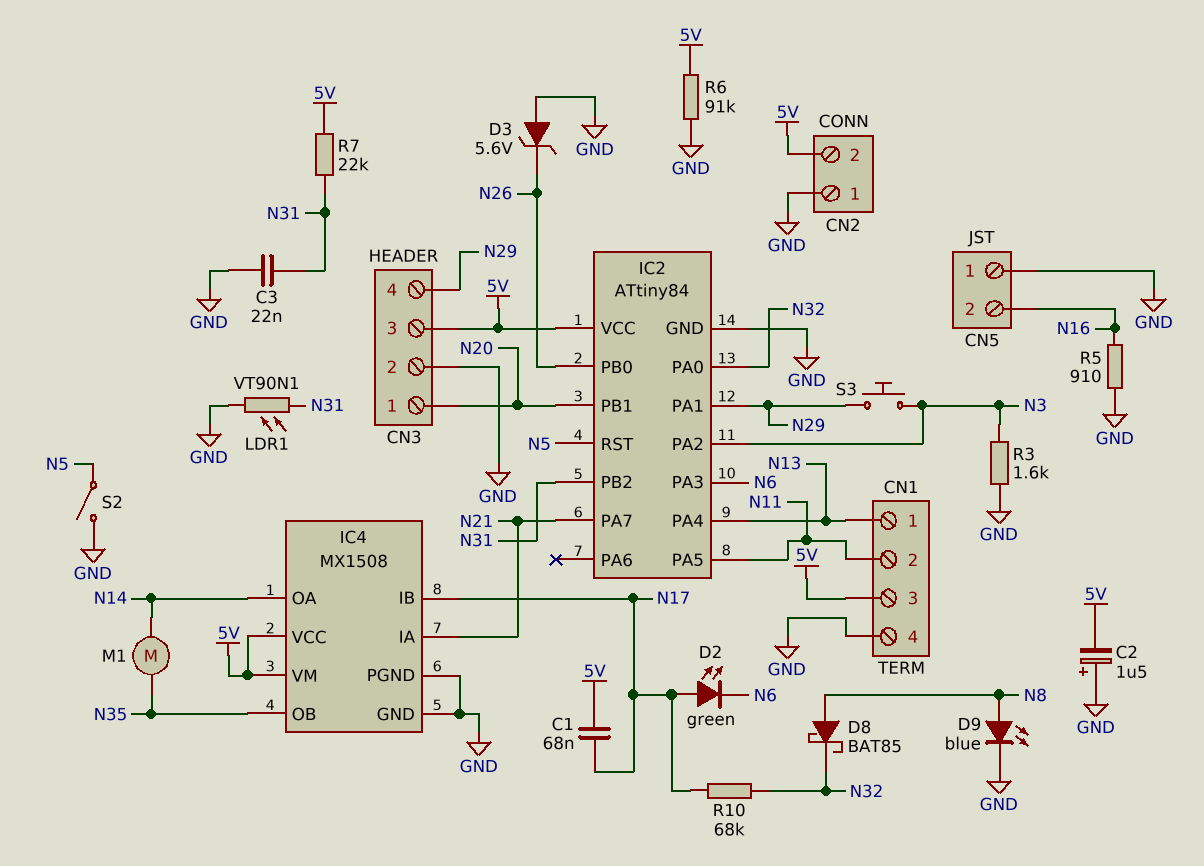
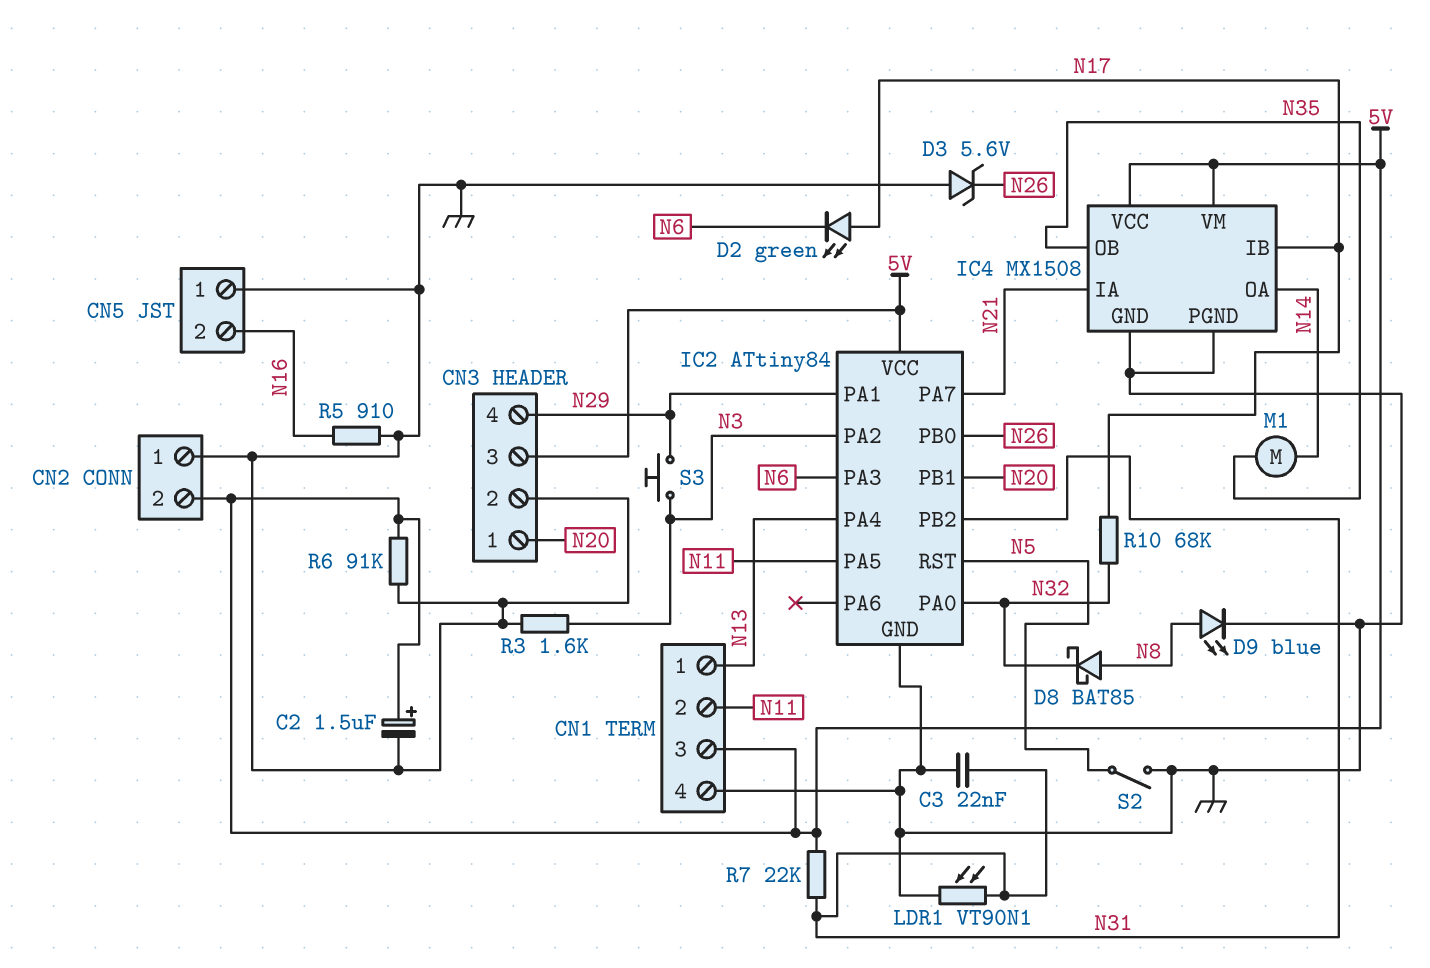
C1: 68nF (5V, N17) -> none
C2: 1.5uF (plus GND, minus 5V) -> 1.5uF (plus 5V, minus GND)

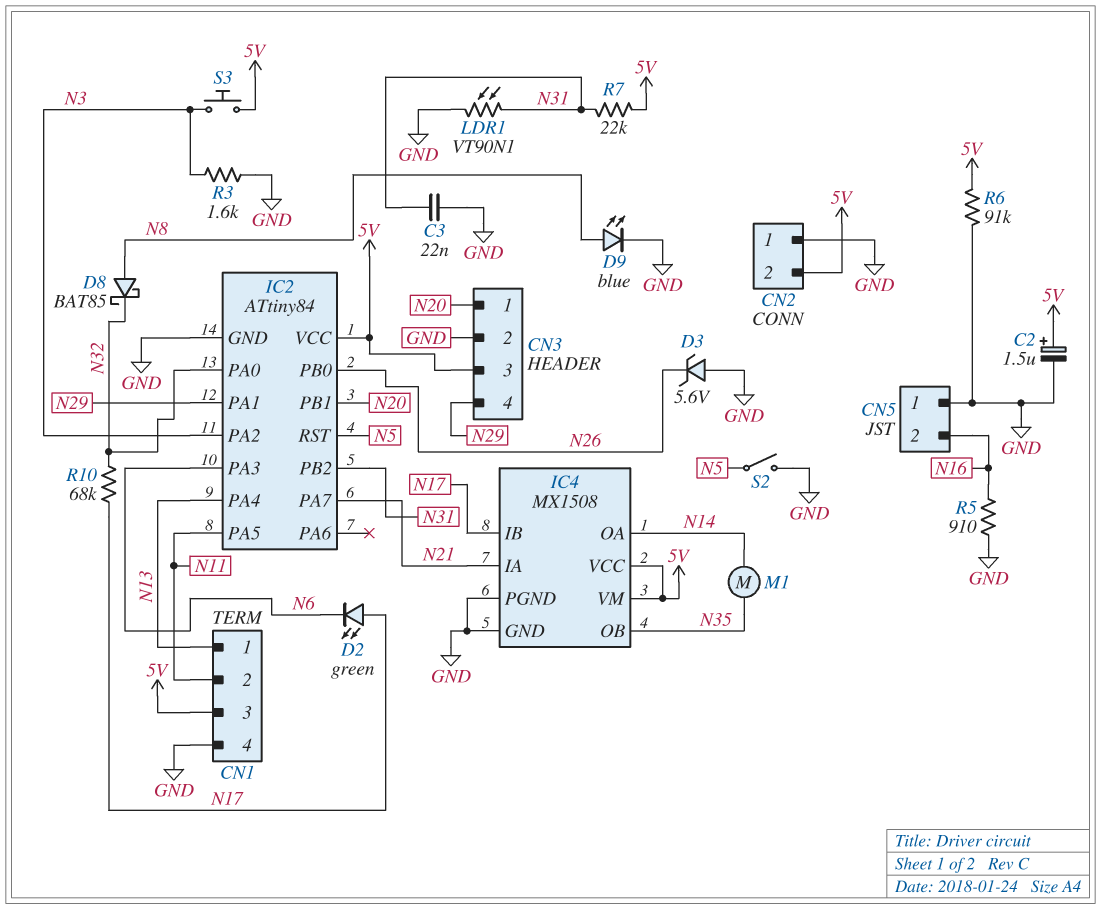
S3: button (N3, N29) -> button (5V, N3)

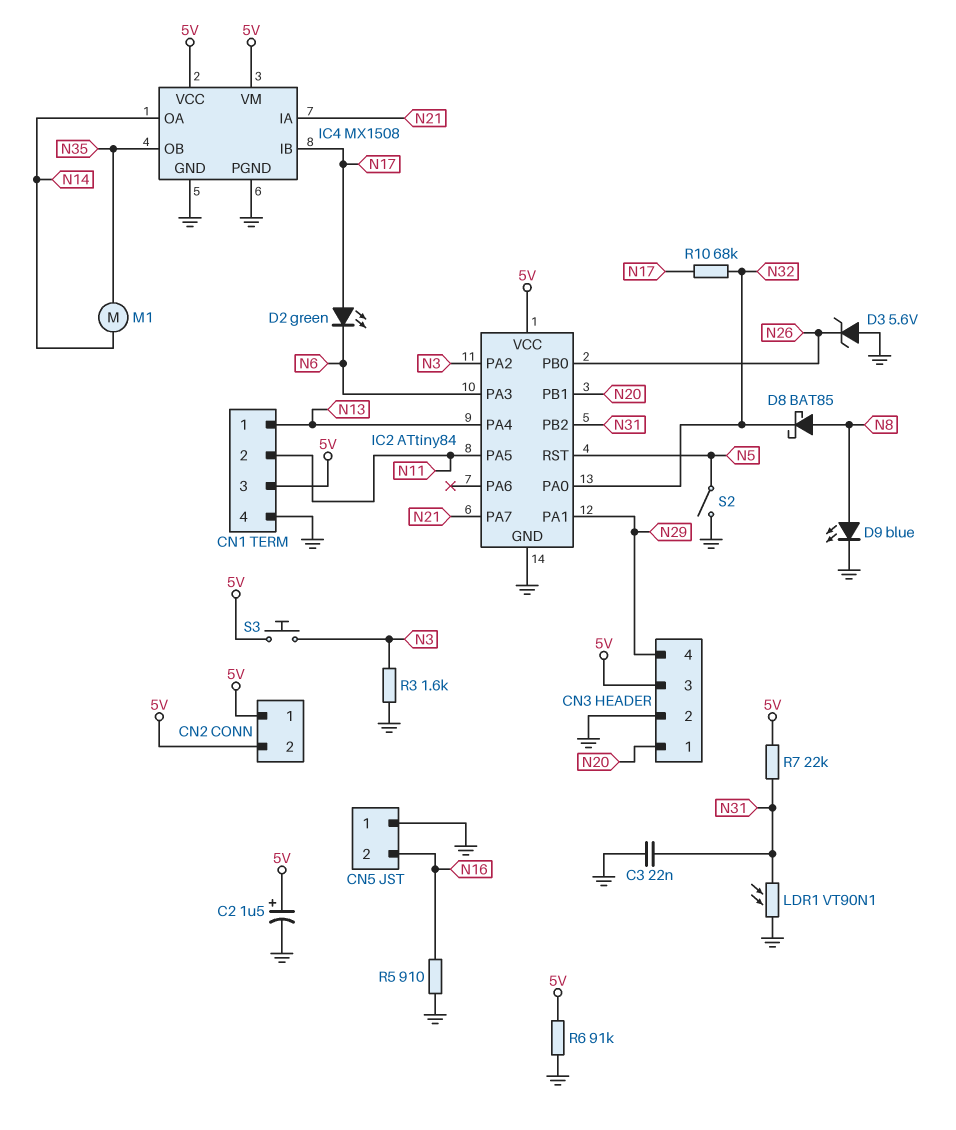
CN2 pin 1: GND -> 5V

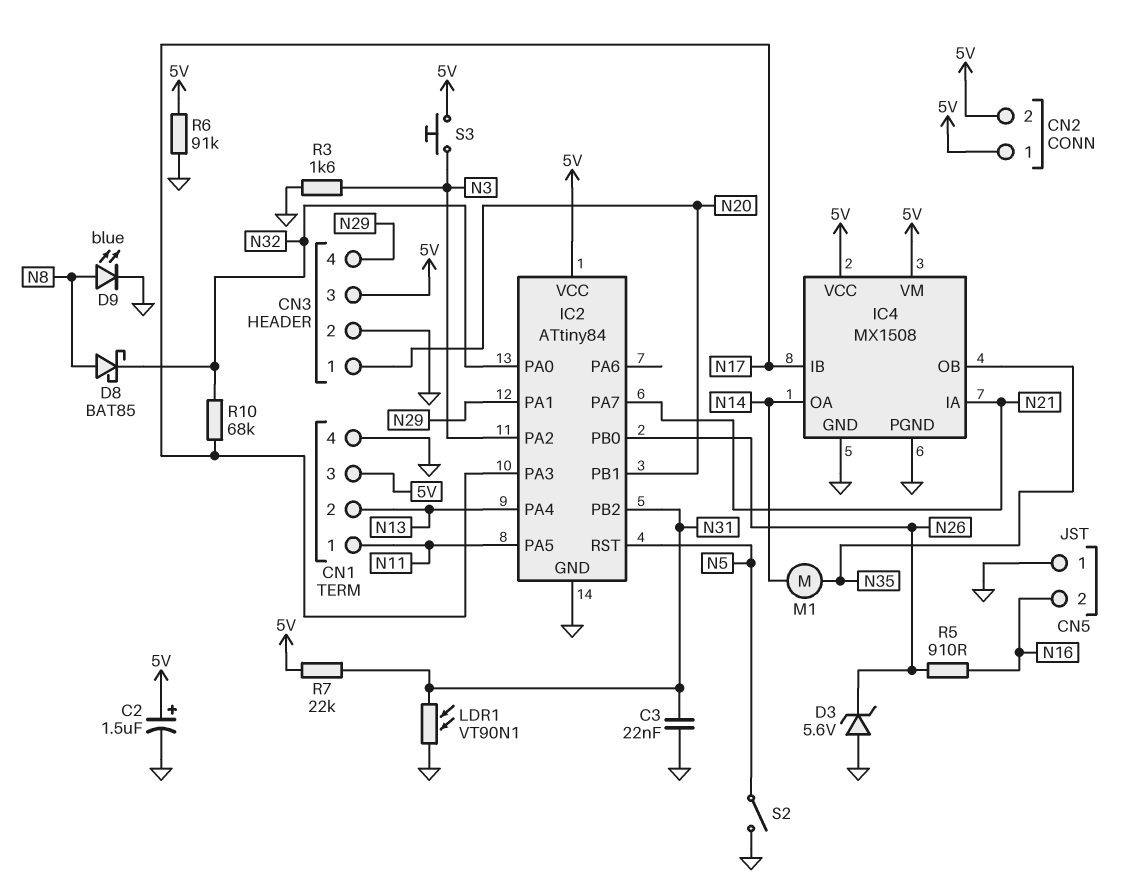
CN1 pin 1: N13 -> N11
CN1 pin 2: N11 -> N13
D2: LED green (A N17, K N6) -> none
IC2 pin PA3: N6 -> N17
R5: 910 (GND, N16) -> 910 (N16, N26)

